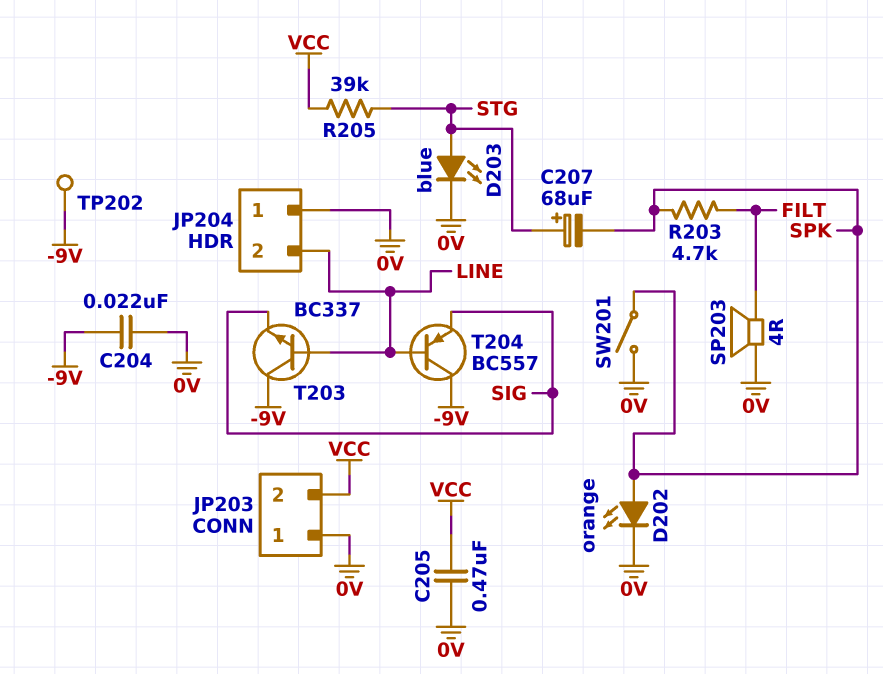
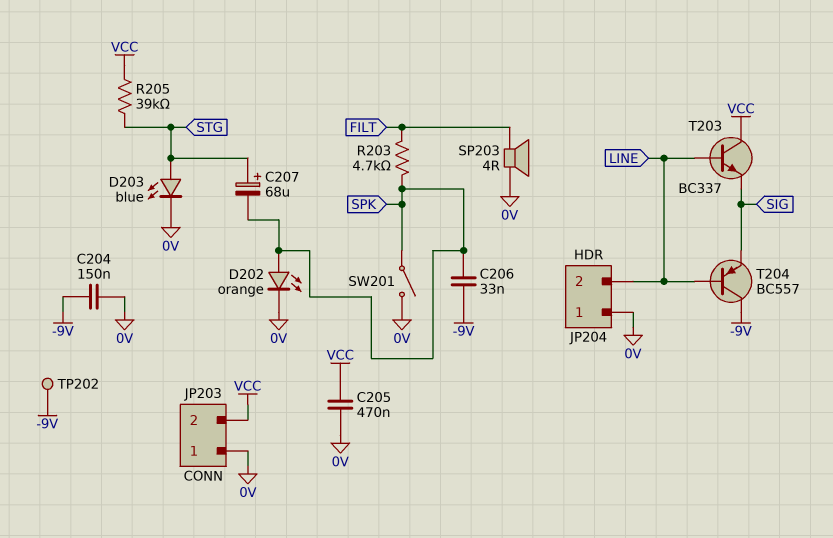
C204: 22nF (-9V, 0V) -> 150nF (-9V, 0V)
C206: none -> 33nF (-9V, SPK)
T203: NPN BC337 (B LINE, C -9V, E SIG) -> NPN BC337 (B LINE, C VCC, E SIG)

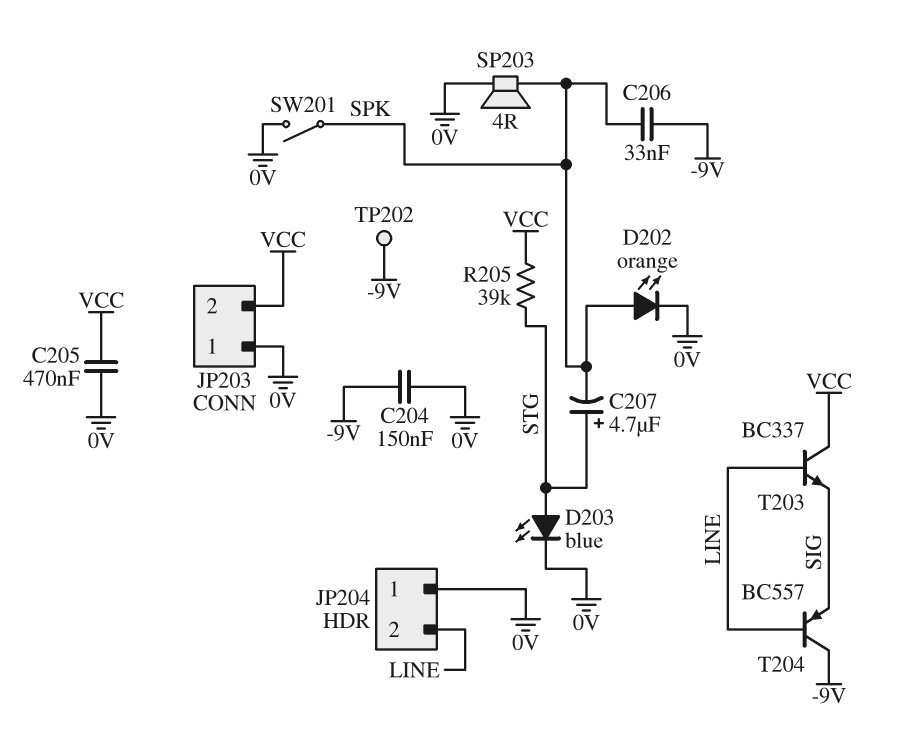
C207: 68uF (plus STG, minus SPK) -> 4.7uF (plus STG, minus SPK)
R203: 4.7k (FILT, SPK) -> none
SP203: speaker 4R (0V, FILT) -> speaker 4R (0V, SPK)

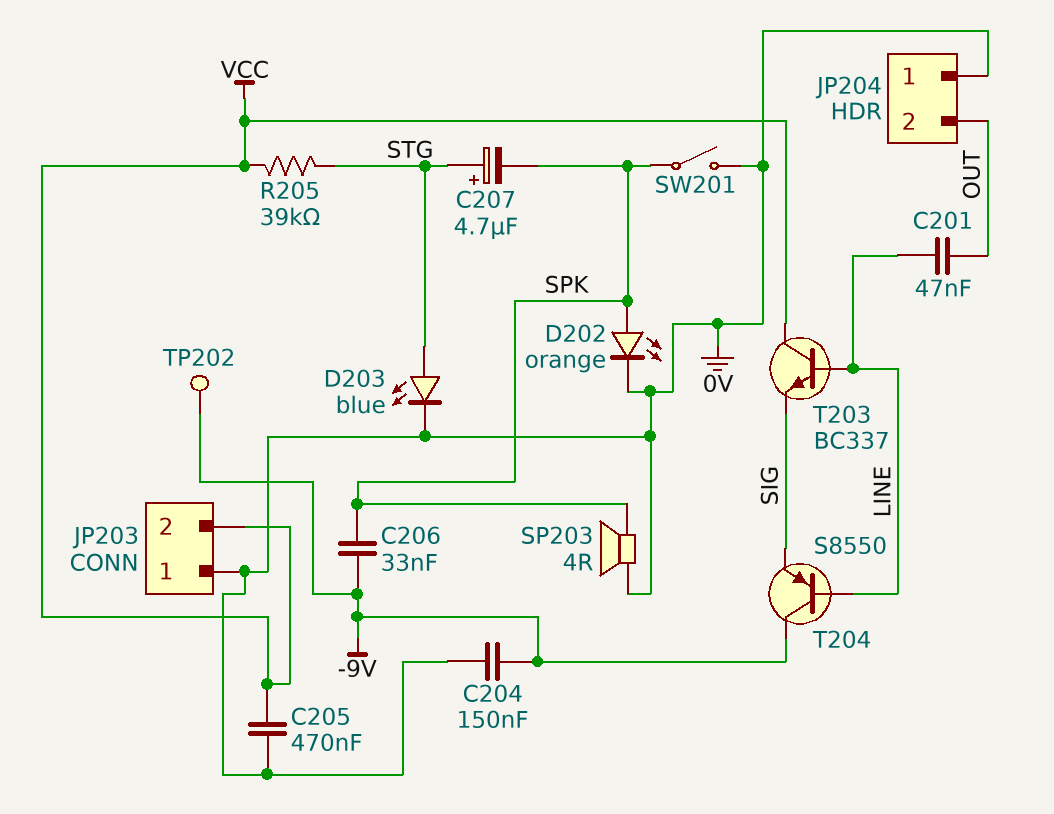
C201: none -> 47nF (LINE, OUT)
JP204 pin 2: LINE -> OUT
T204: PNP BC557 (B LINE, C -9V, E SIG) -> PNP S8550 (B LINE, C -9V, E SIG)

